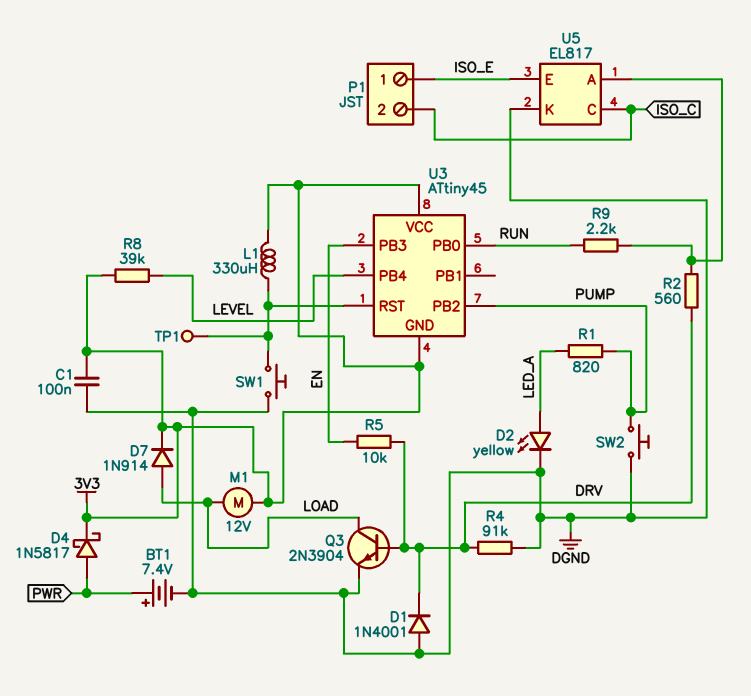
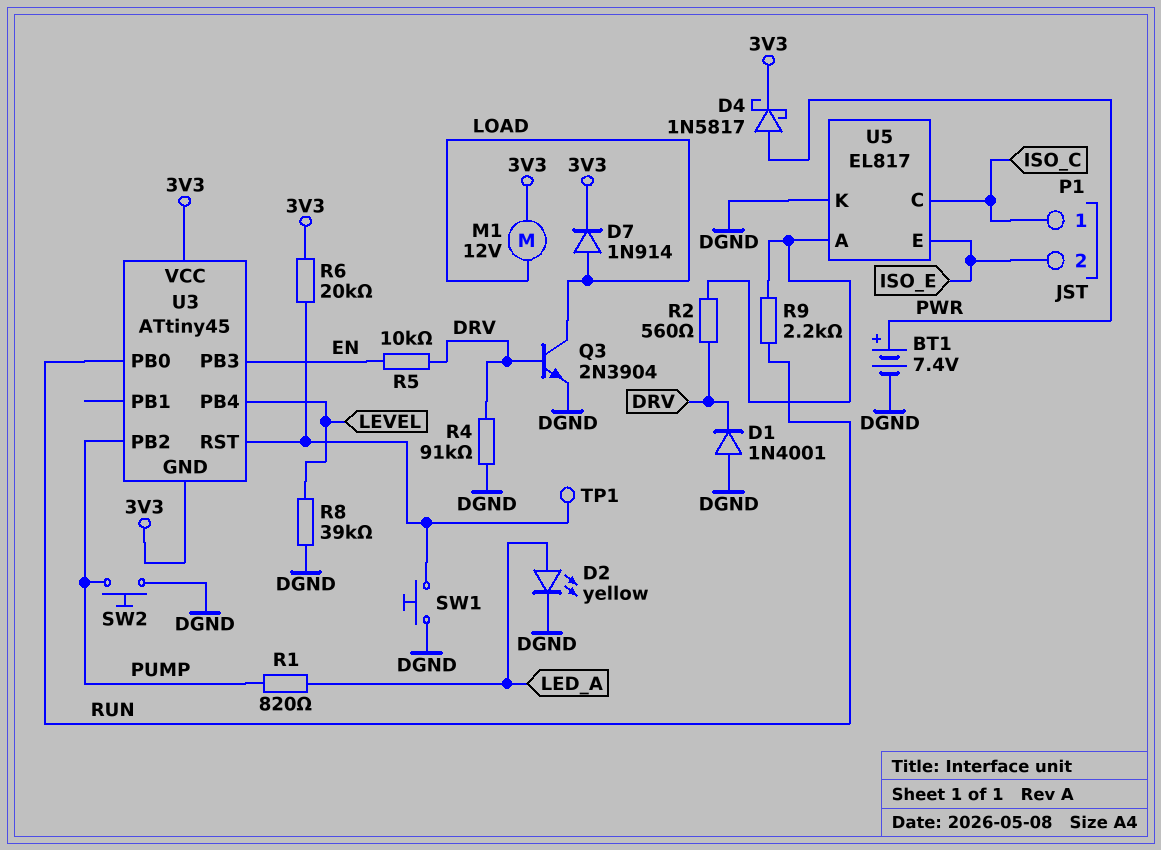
C1: 100nF (3V3, DGND) -> none
L1: 330uH (3V3, U3/RST) -> none
P1 pin 1: ISO_E -> ISO_C
P1 pin 2: ISO_C -> ISO_E
R6: none -> 20k (3V3, U3/RST)
R8: 39k (3V3, LEVEL) -> 39k (DGND, LEVEL)

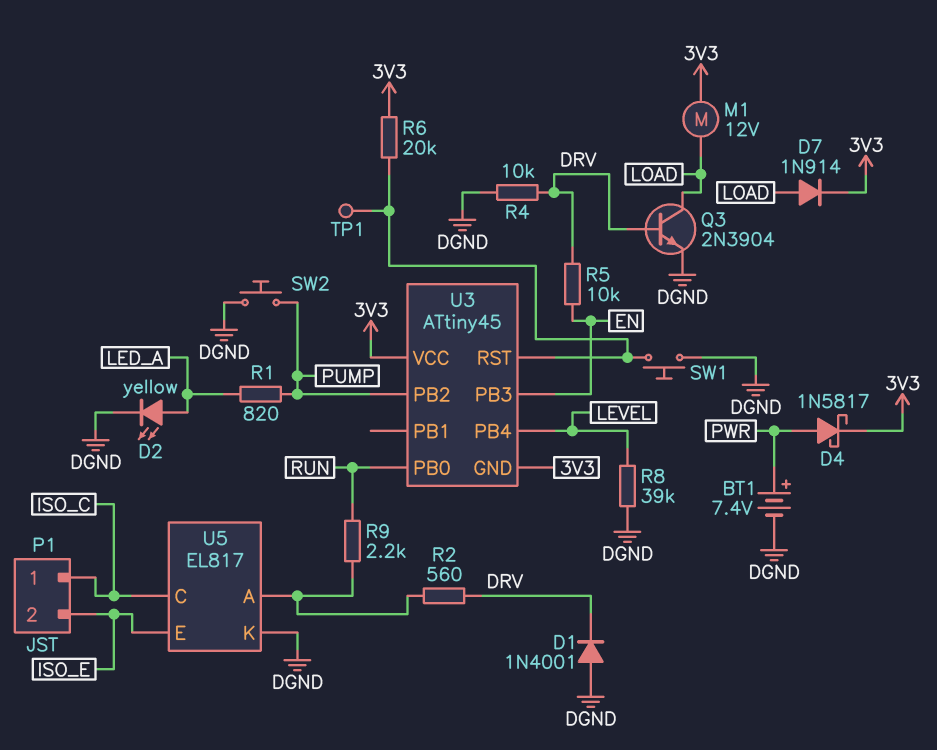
R4: 91k (DGND, DRV) -> 10k (DGND, DRV)

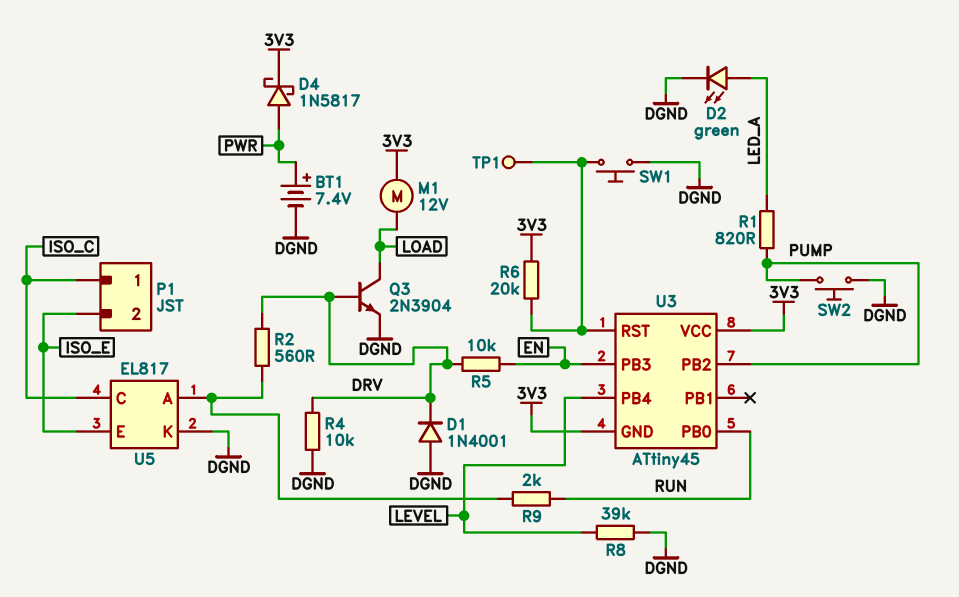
D2: LED yellow (A LED_A, K DGND) -> LED green (A LED_A, K DGND)
D7: diode 1N914 (A LOAD, K 3V3) -> none
R9: 2.2k (RUN, U5/A) -> 2k (RUN, U5/A)

